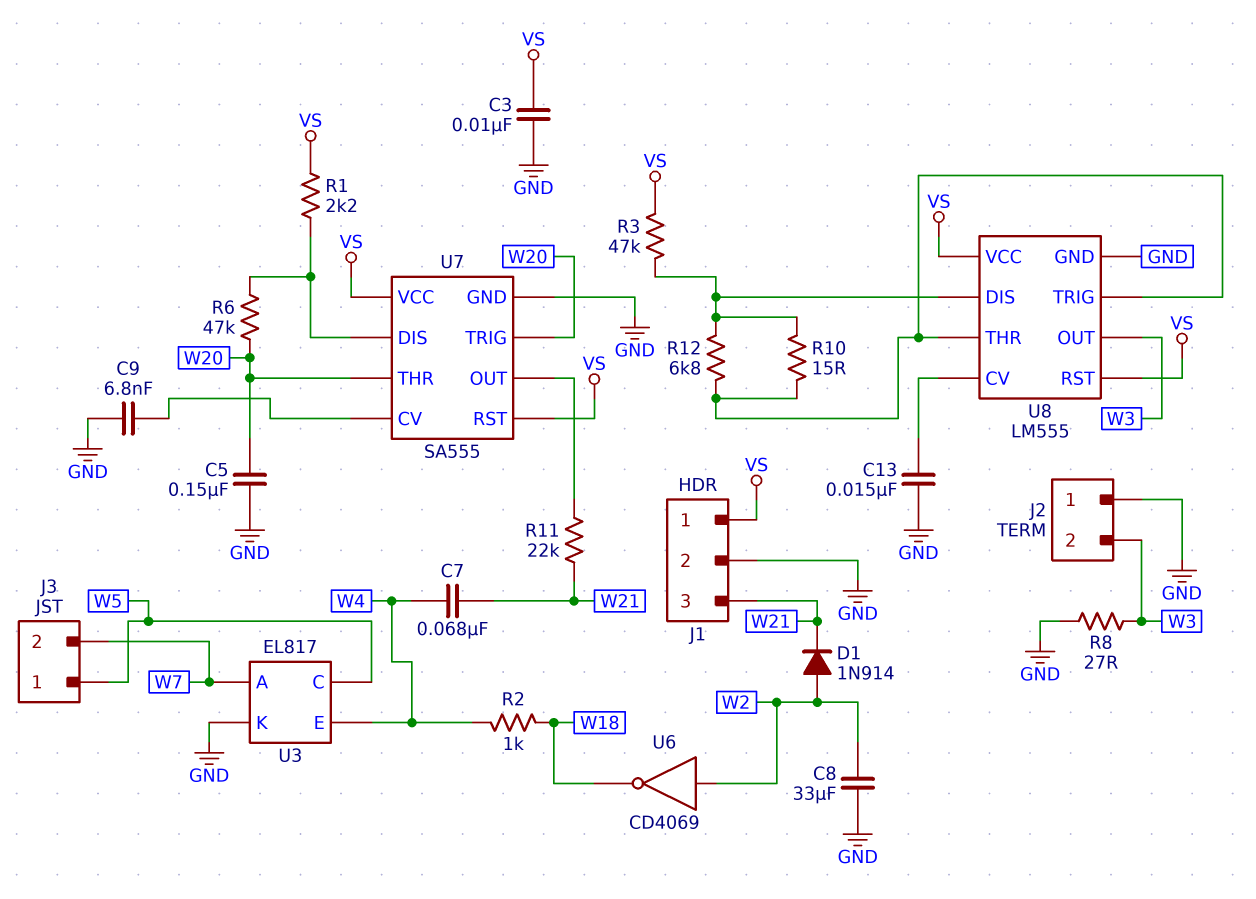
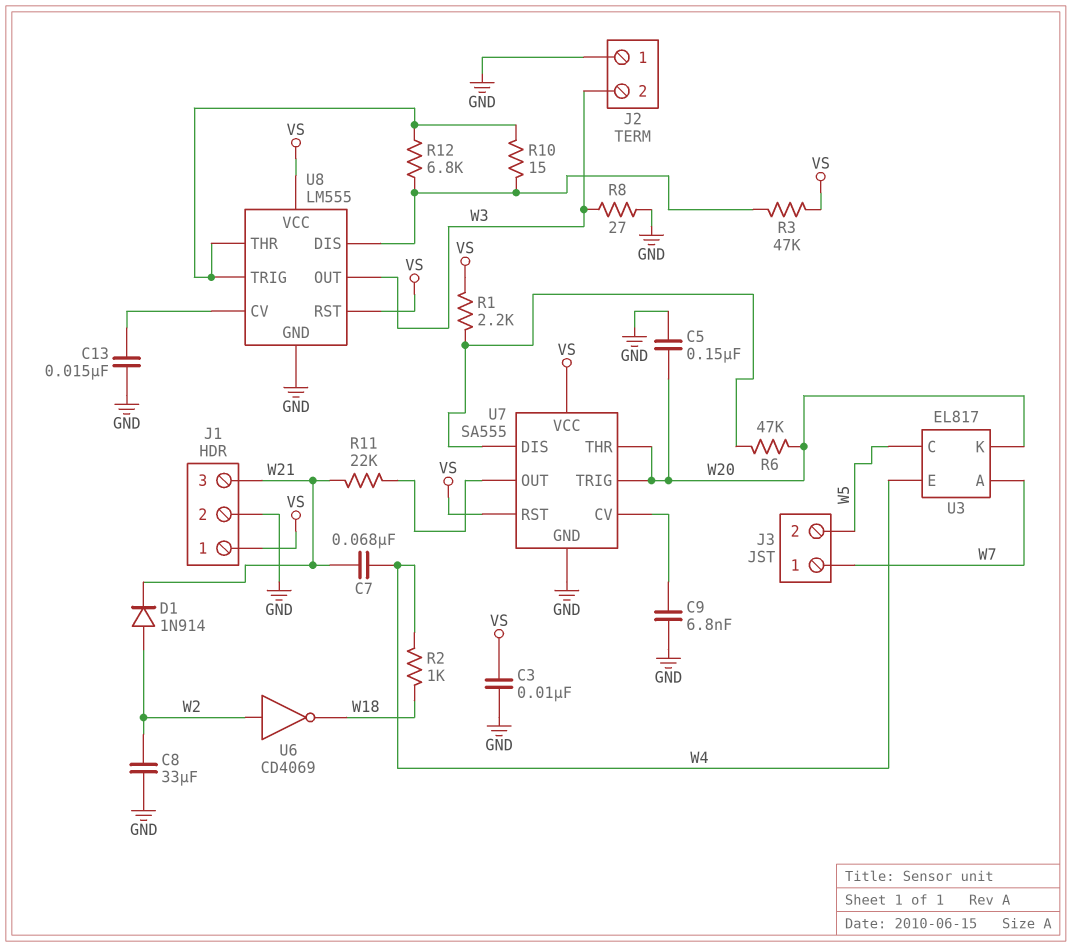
J3 pin 1: W5 -> W7
J3 pin 2: W7 -> W5
U3 pin K: GND -> W20

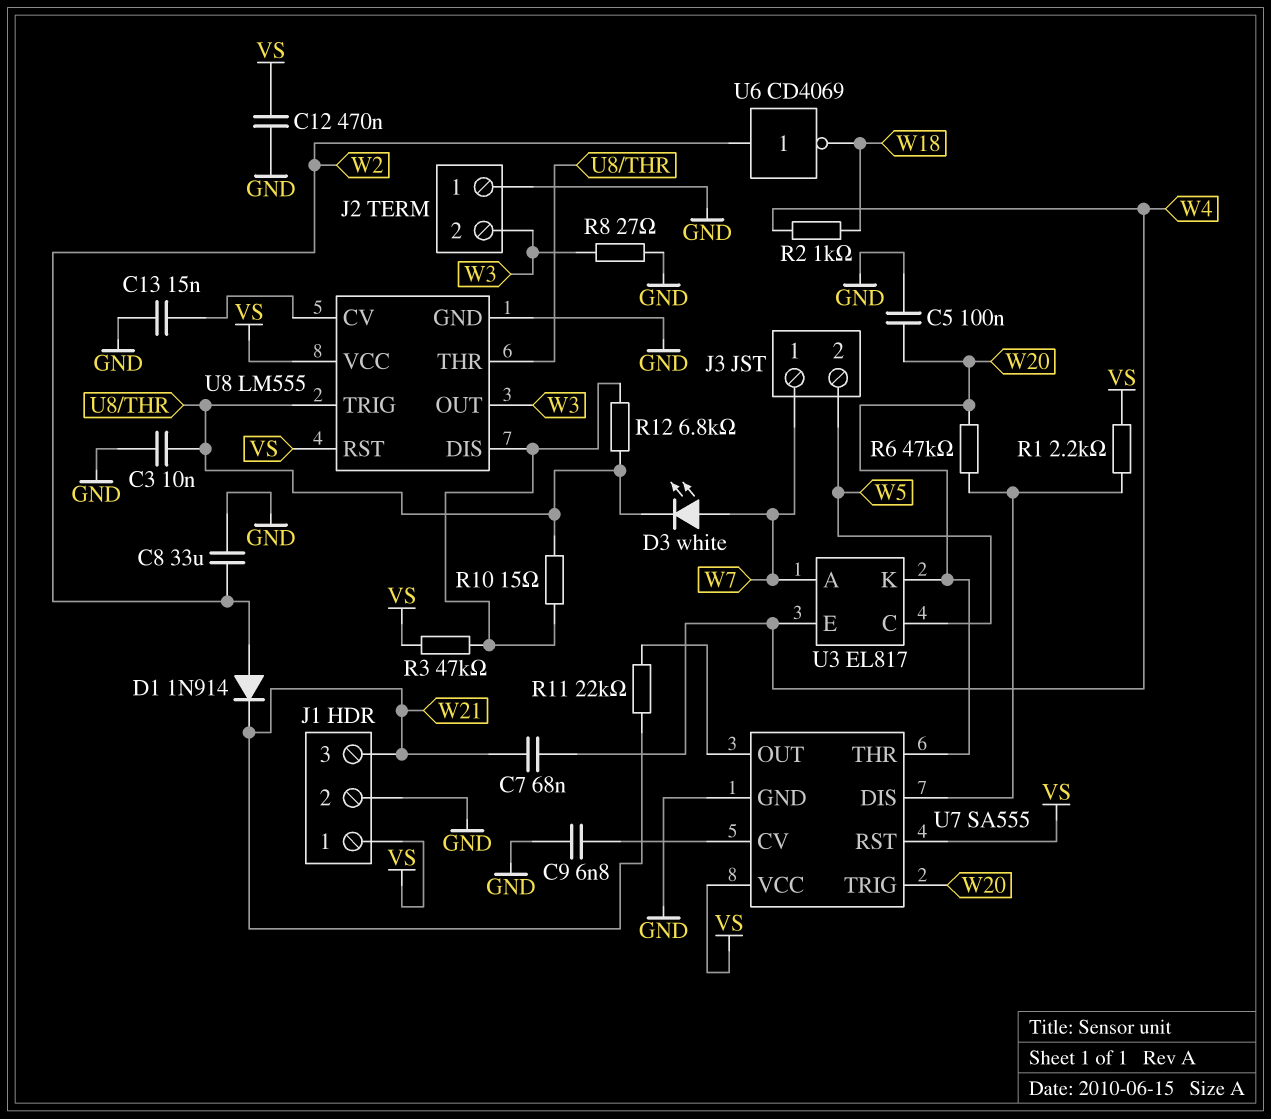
C3: 10nF (GND, VS) -> 10nF (GND, U8/THR)
C5: 150nF (GND, W20) -> 100nF (GND, W20)
C12: none -> 470nF (GND, VS)
D3: none -> LED white (A W7, K U8/THR)

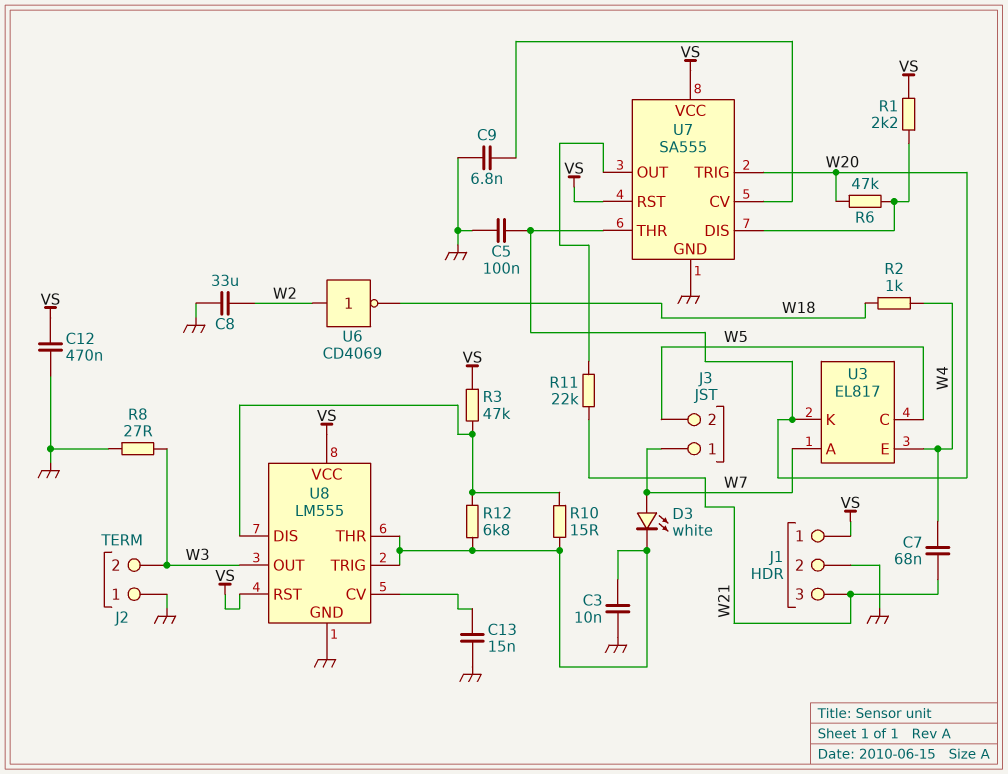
D1: diode 1N914 (A W2, K W21) -> none

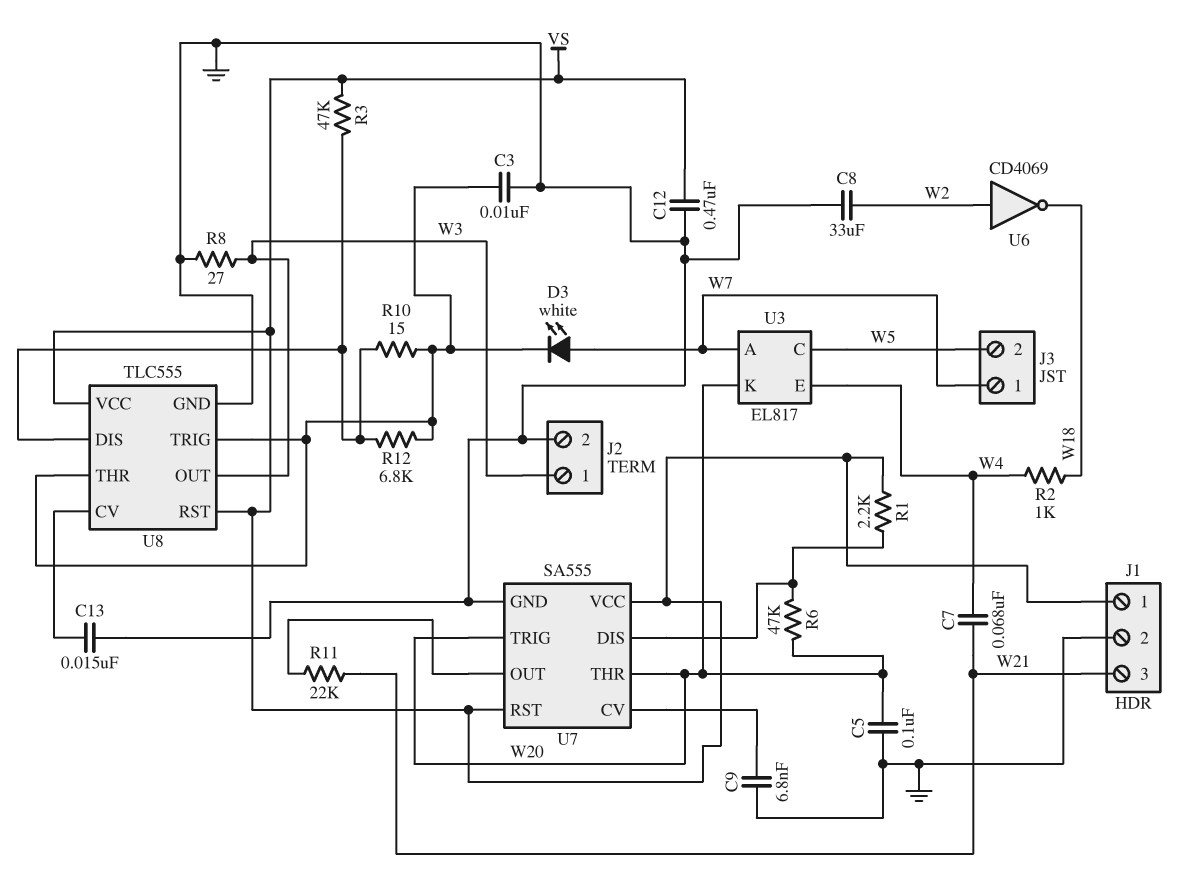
J2 pin 1: GND -> W3
J2 pin 2: W3 -> GND
U8: LM555 -> TLC555

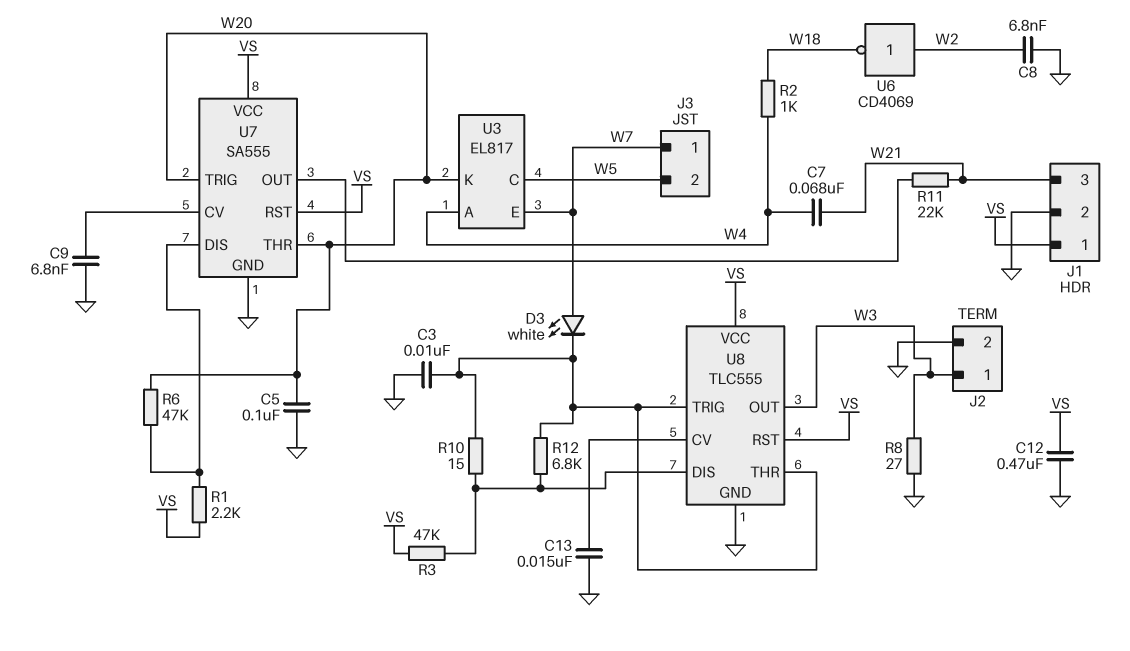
C8: 33uF (GND, W2) -> 6.8nF (GND, W2)
U3 pin A: W7 -> W4
U3 pin E: W4 -> W7

